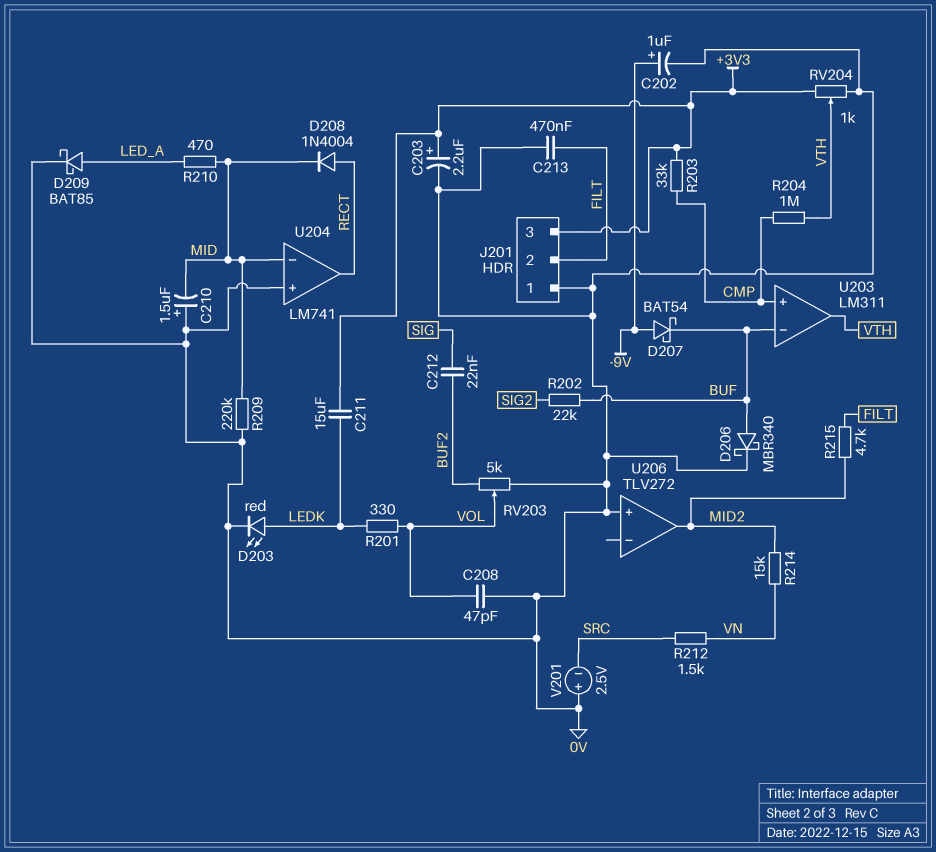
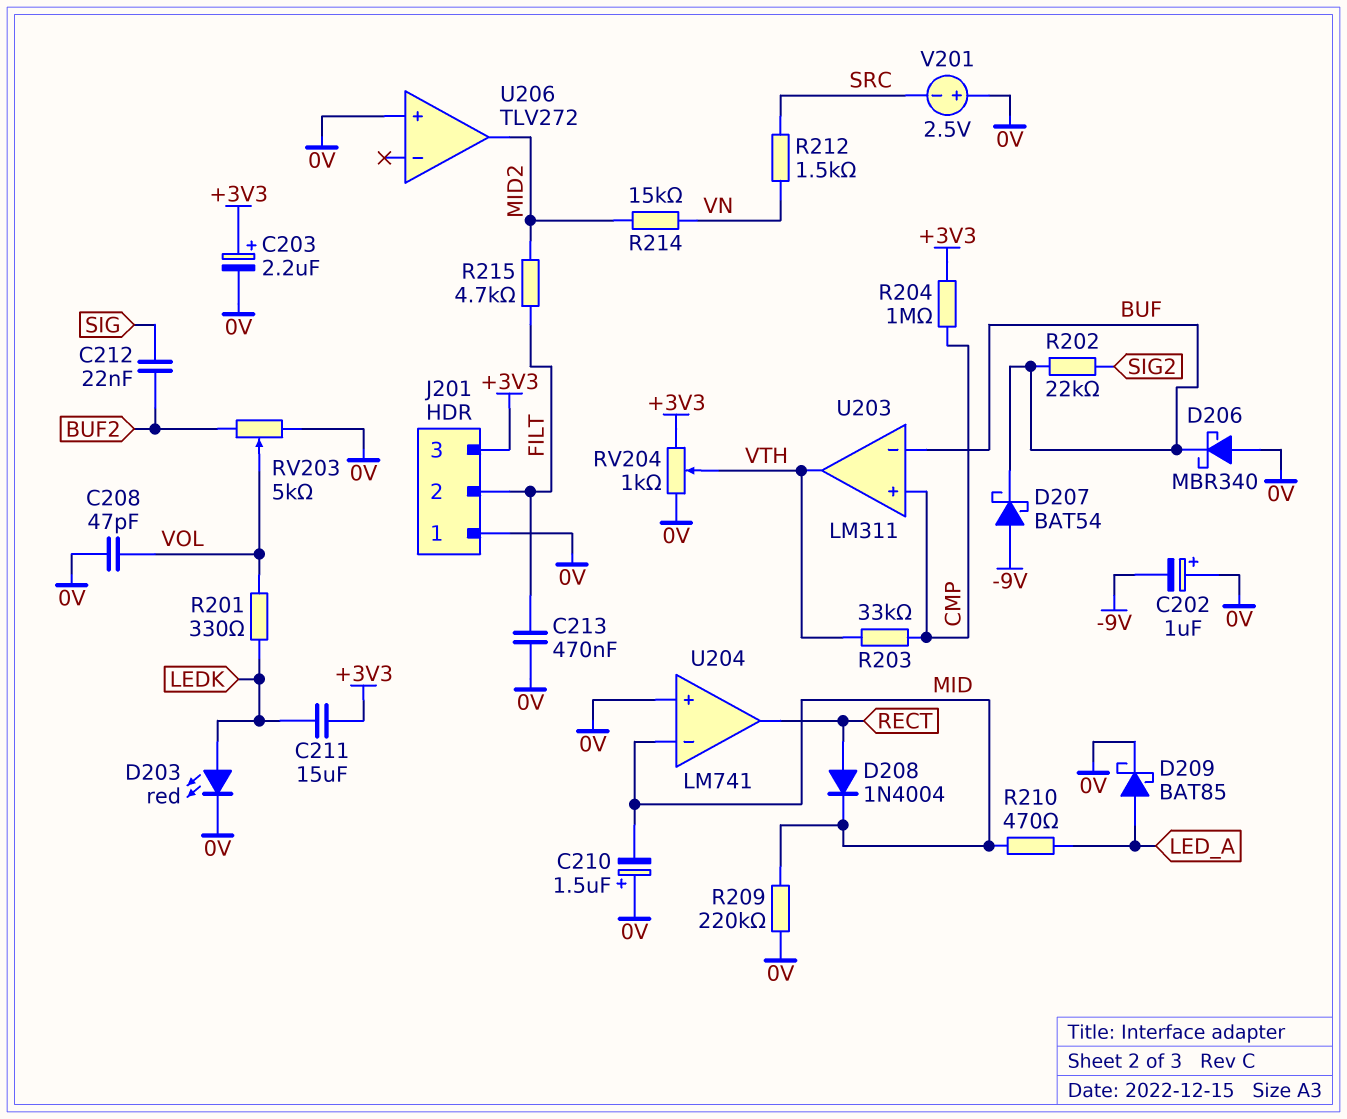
C202: 1uF (plus -9V, minus 0V) -> 1uF (plus 0V, minus -9V)
D206: schottky MBR340 (A BUF, K 0V) -> schottky MBR340 (A 0V, K BUF)
R203: 33k (+3V3, CMP) -> 33k (CMP, VTH)
R204: 1M (CMP, VTH) -> 1M (+3V3, CMP)

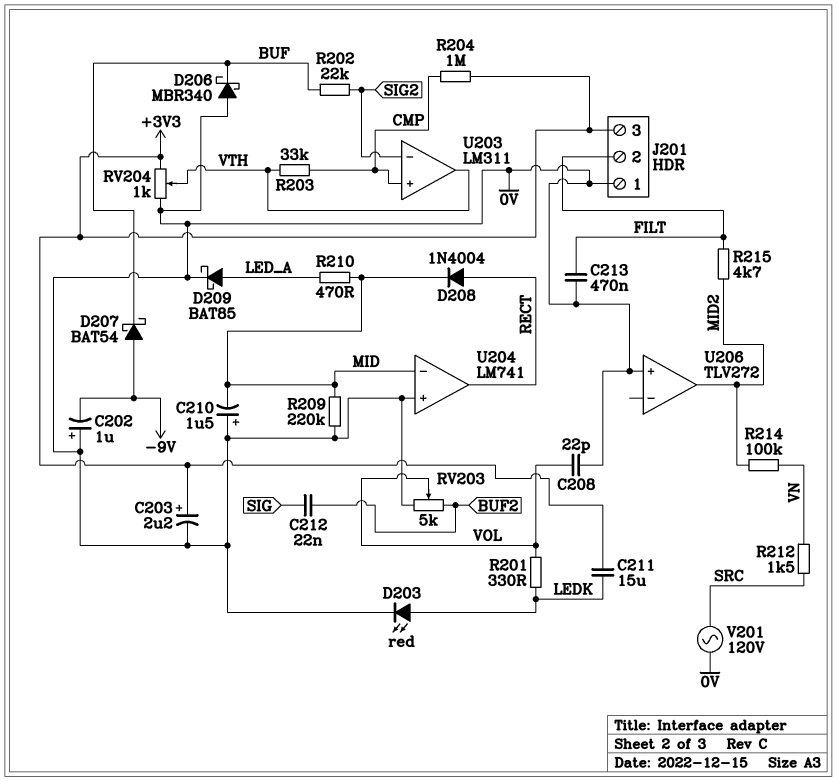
C208: 47pF (0V, VOL) -> 22pF (0V, VOL)
R214: 15k (MID2, VN) -> 100k (MID2, VN)
U203 pin in-: BUF -> SIG2
V201: 2.5V (plus 0V, minus SRC) -> AC 120V (0V, SRC)

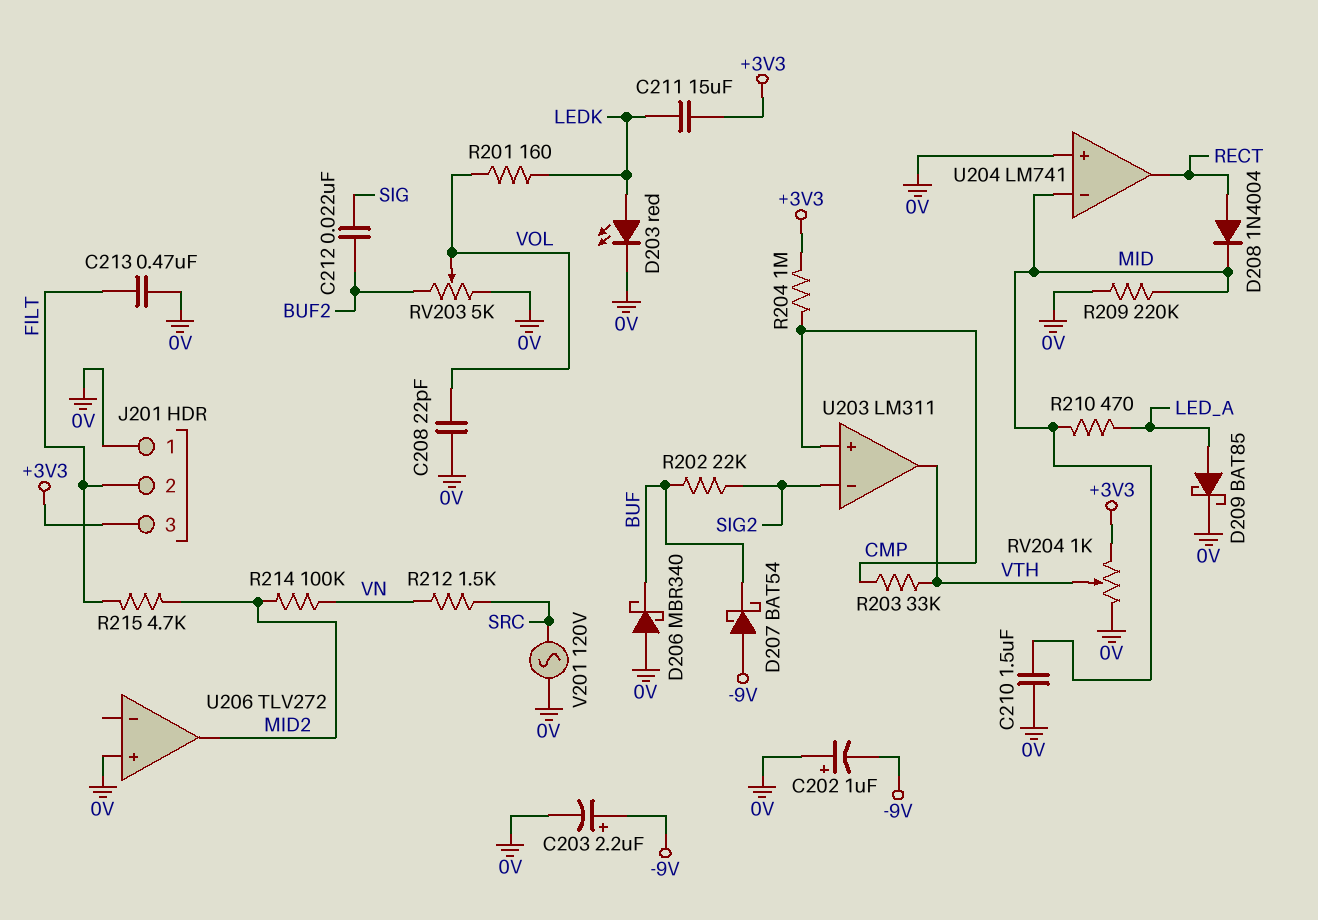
C203: 2.2uF (plus +3V3, minus 0V) -> 2.2uF (plus -9V, minus 0V)
C210: 1.5uF (plus 0V, minus MID) -> 1.5uF (0V, MID)
R201: 330 (LEDK, VOL) -> 160 (LEDK, VOL)

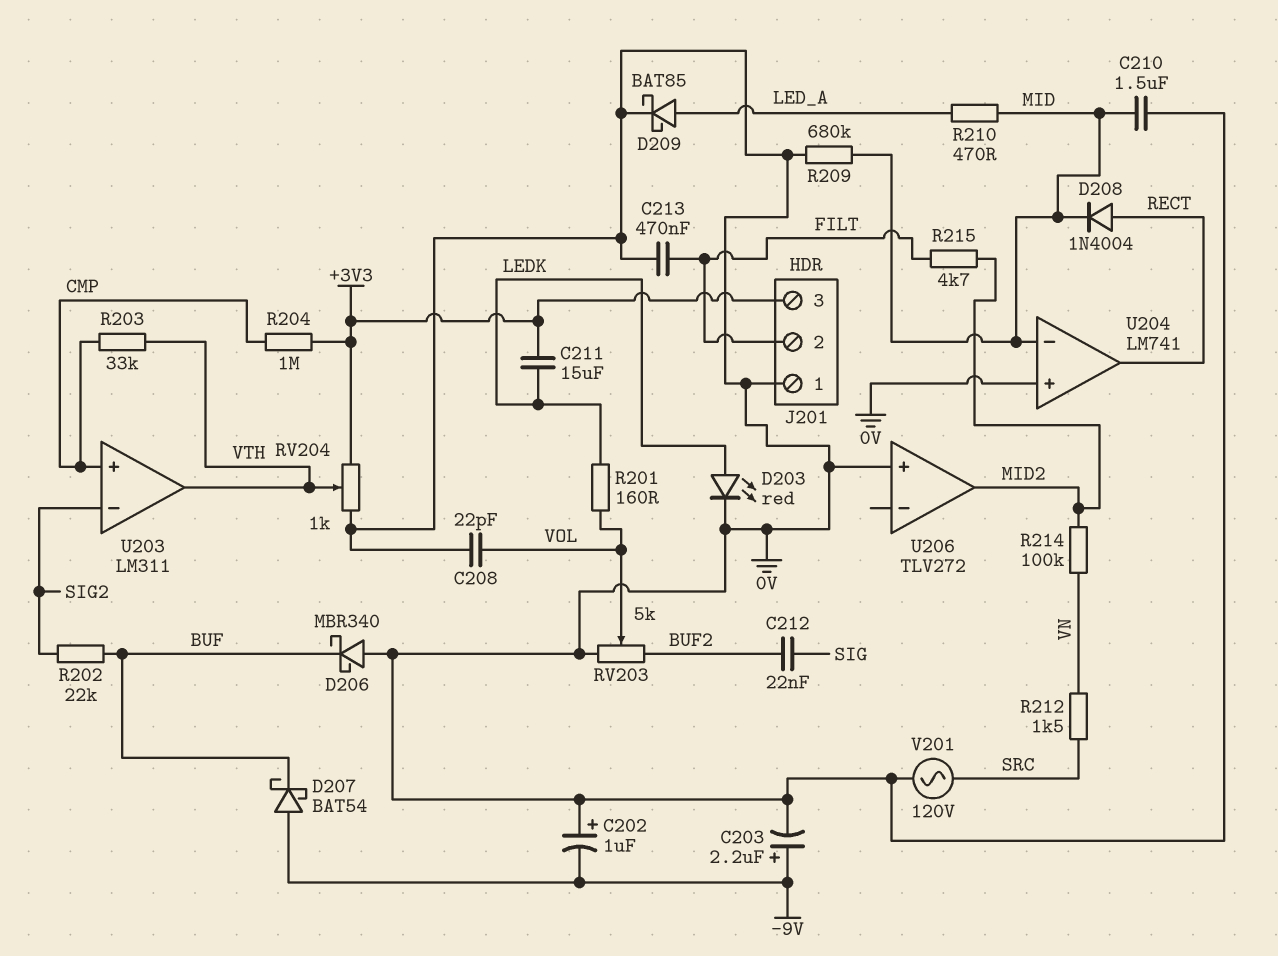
R209: 220k (0V, MID) -> 680k (0V, MID)

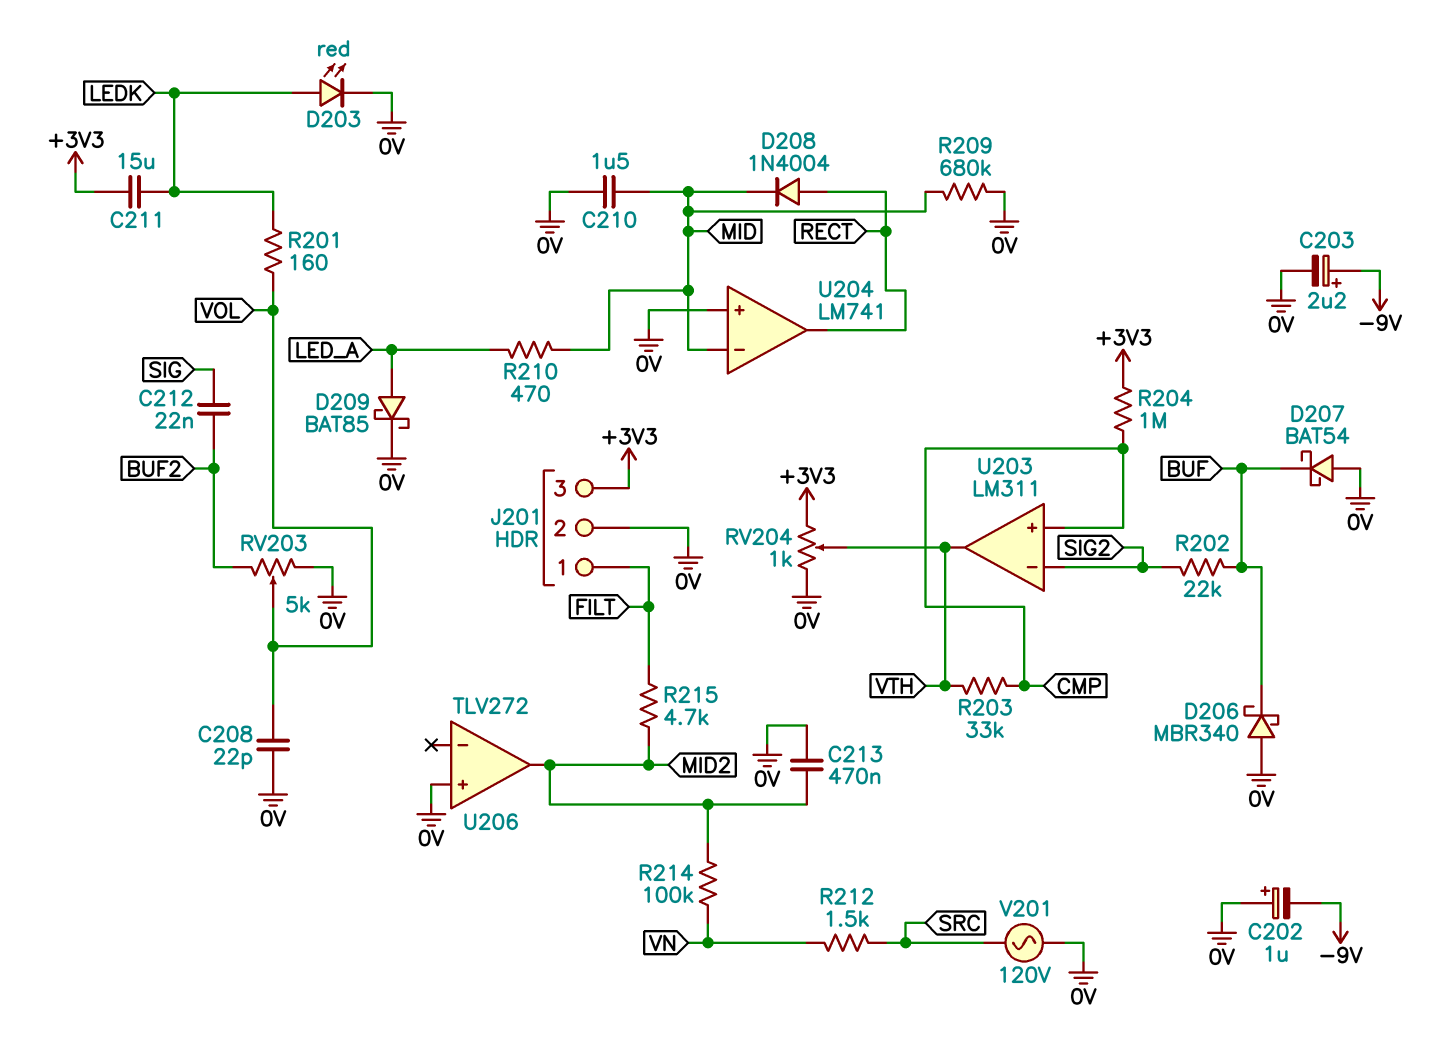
C213: 470nF (0V, FILT) -> 470nF (0V, MID2)
D207: schottky BAT54 (A -9V, K BUF) -> schottky BAT54 (A 0V, K BUF)
J201 pin 1: 0V -> FILT
J201 pin 2: FILT -> 0V

